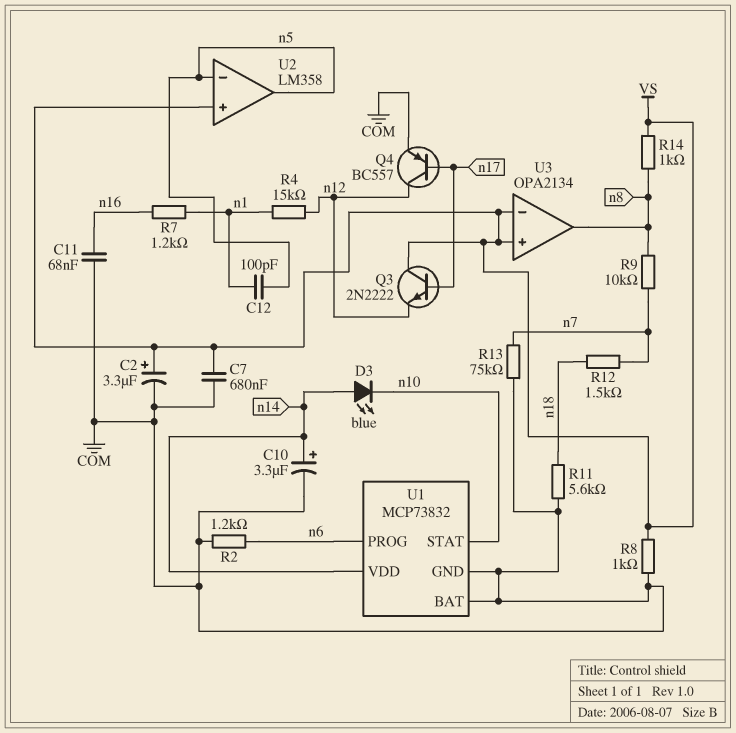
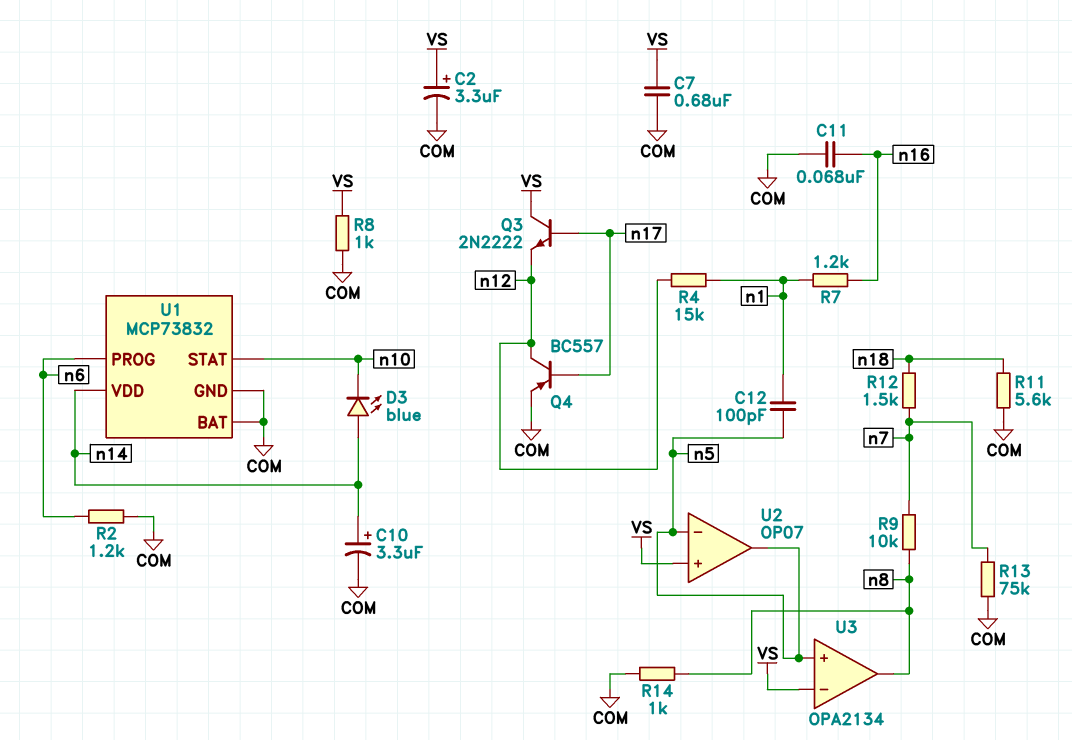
R14: 1k (VS, n8) -> 1k (COM, n8)
U2: LM358 -> OP07
U3 pin in+: VS -> n5

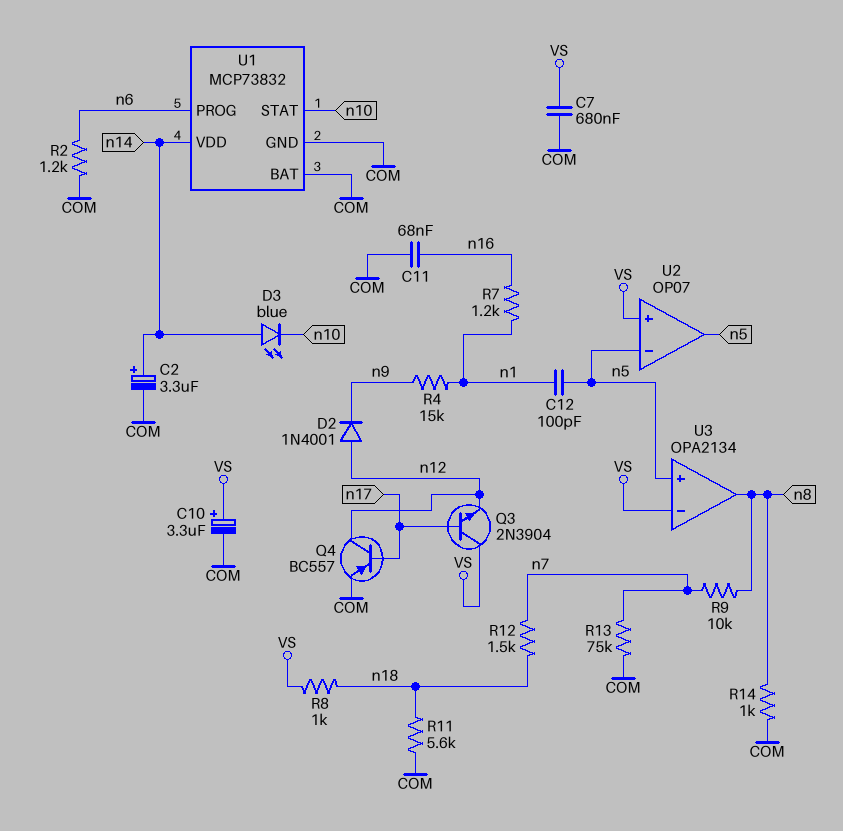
C2: 3.3uF (plus VS, minus COM) -> 3.3uF (plus n14, minus COM)
C10: 3.3uF (plus n14, minus COM) -> 3.3uF (plus VS, minus COM)
D2: none -> diode 1N4001 (A n12, K n9)
Q3: NPN 2N2222 (B n17, C VS, E n12) -> NPN 2N3904 (B n17, C VS, E n12)
R4: 15k (n1, n12) -> 15k (n1, n9)
R8: 1k (COM, VS) -> 1k (VS, n18)

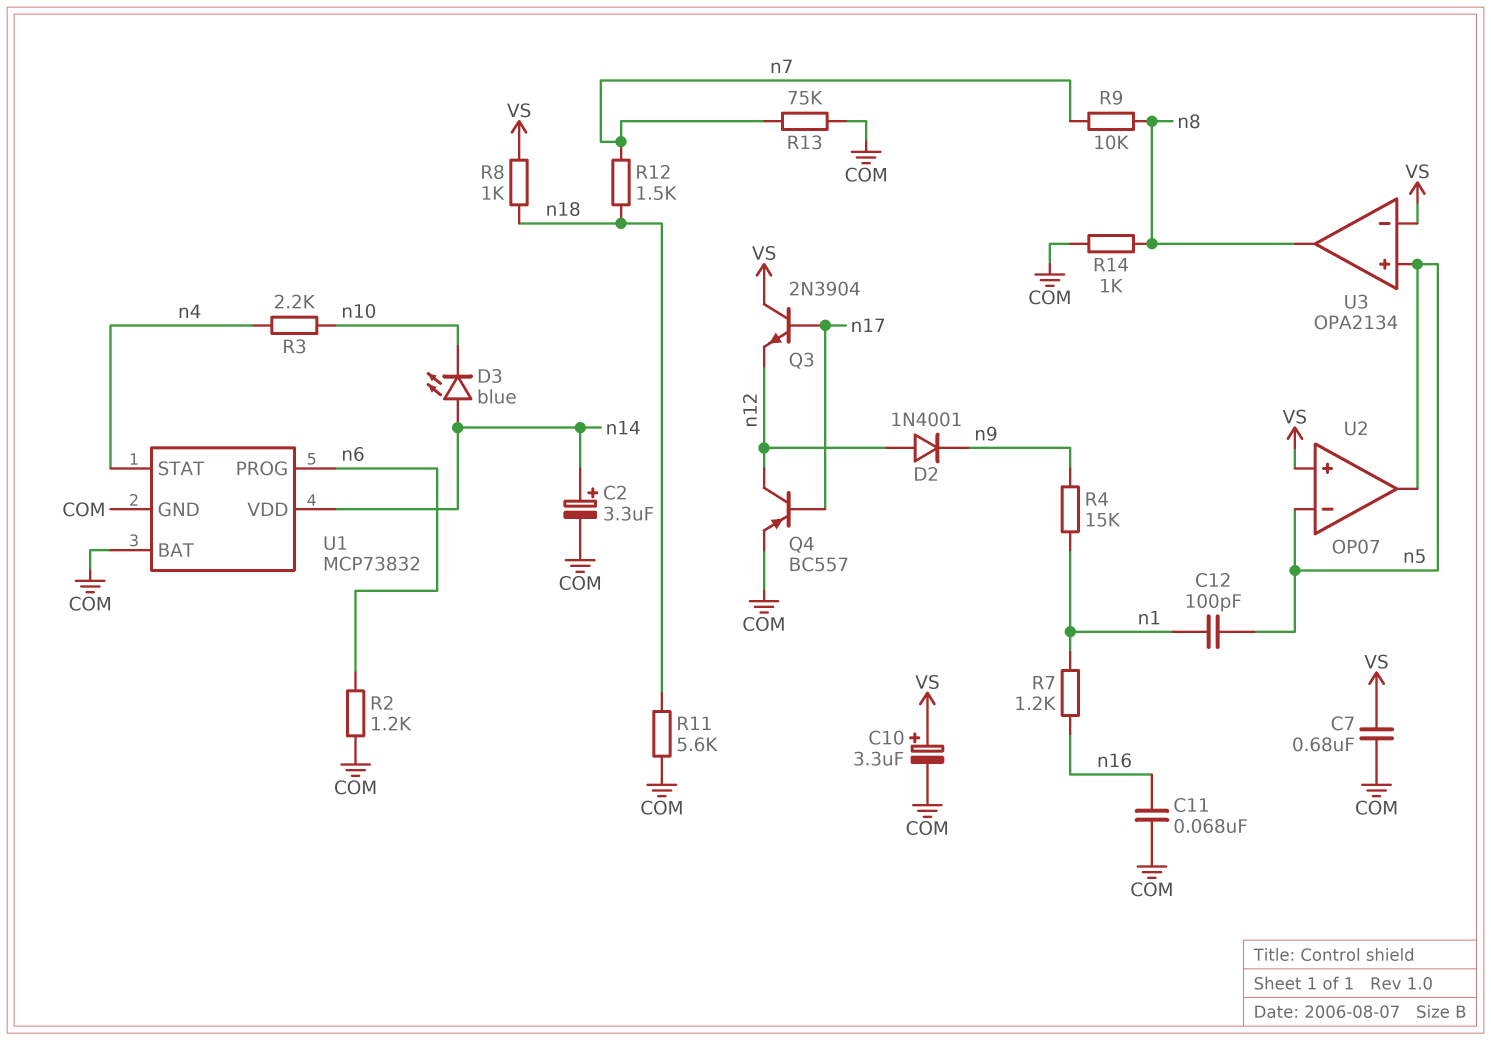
R3: none -> 2.2k (n4, n10)
U1 pin STAT: n10 -> n4

